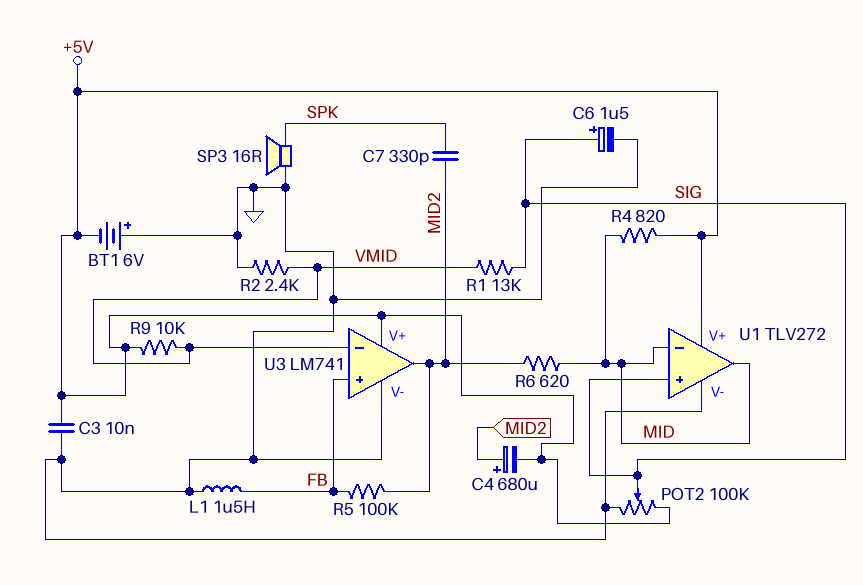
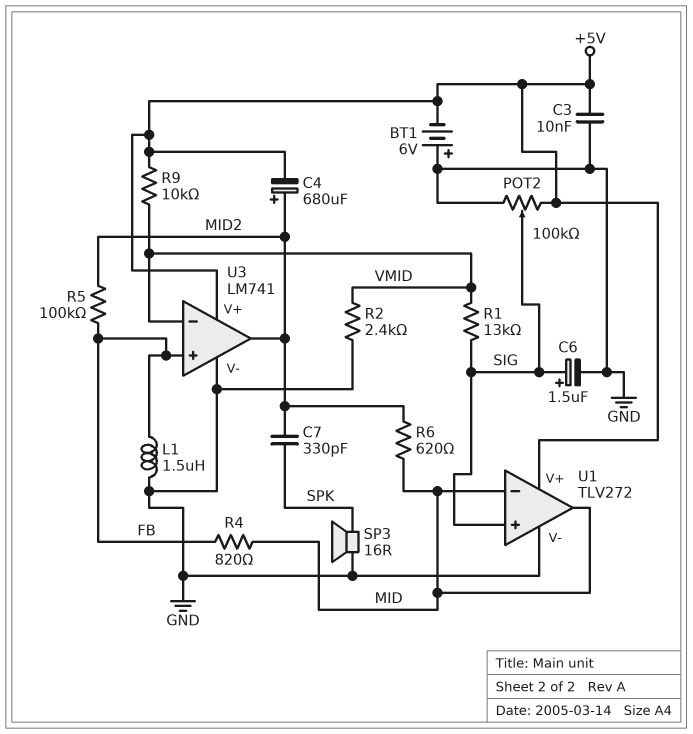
R4: 820 (+5V, MID) -> 820 (FB, MID)

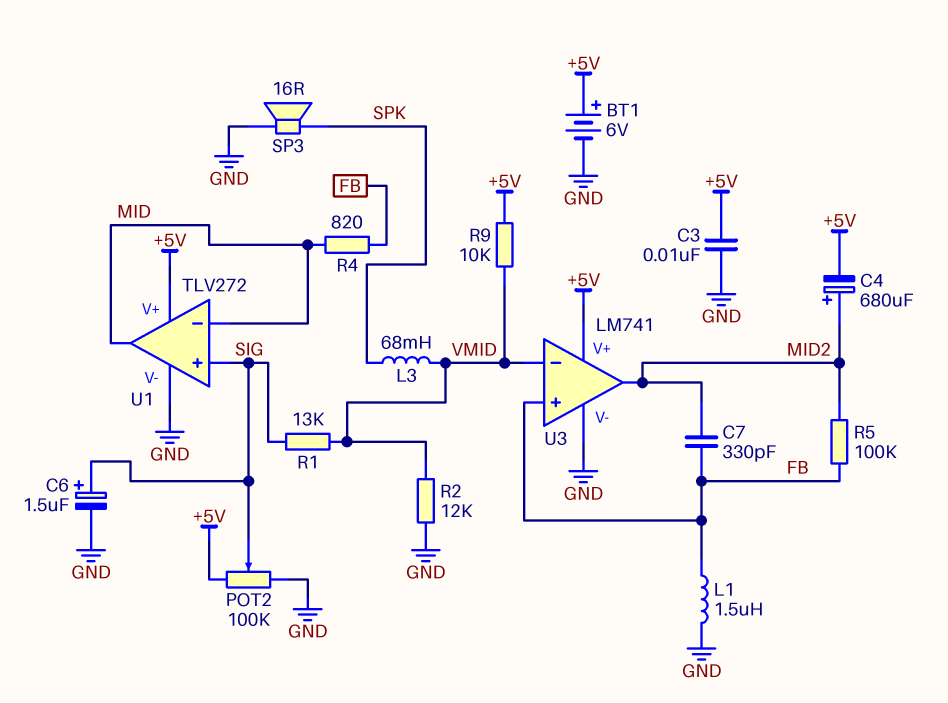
BT1: 6V (plus GND, minus +5V) -> 6V (plus +5V, minus GND)
C7: 330pF (MID2, SPK) -> 330pF (FB, MID2)
L3: none -> 68mH (SPK, VMID)
R2: 2.4k (GND, VMID) -> 12k (GND, VMID)
R6: 620 (MID, MID2) -> none

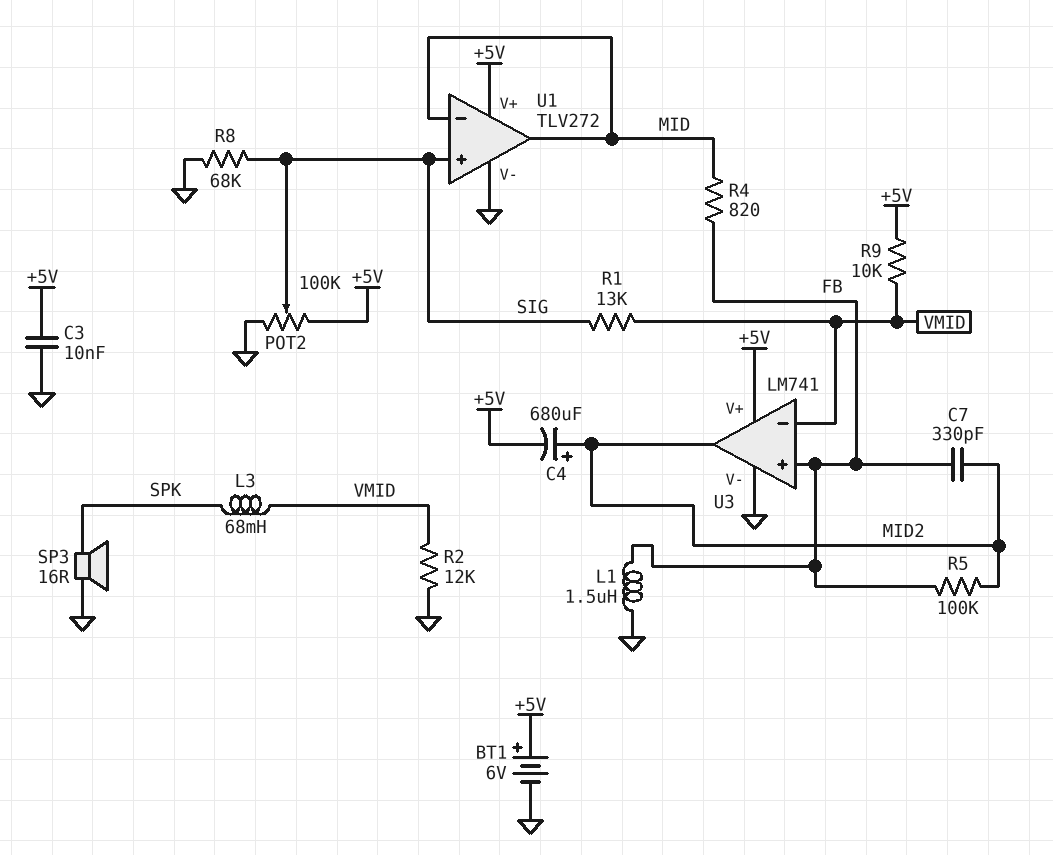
C6: 1.5uF (plus SIG, minus GND) -> none
R8: none -> 68k (GND, SIG)

